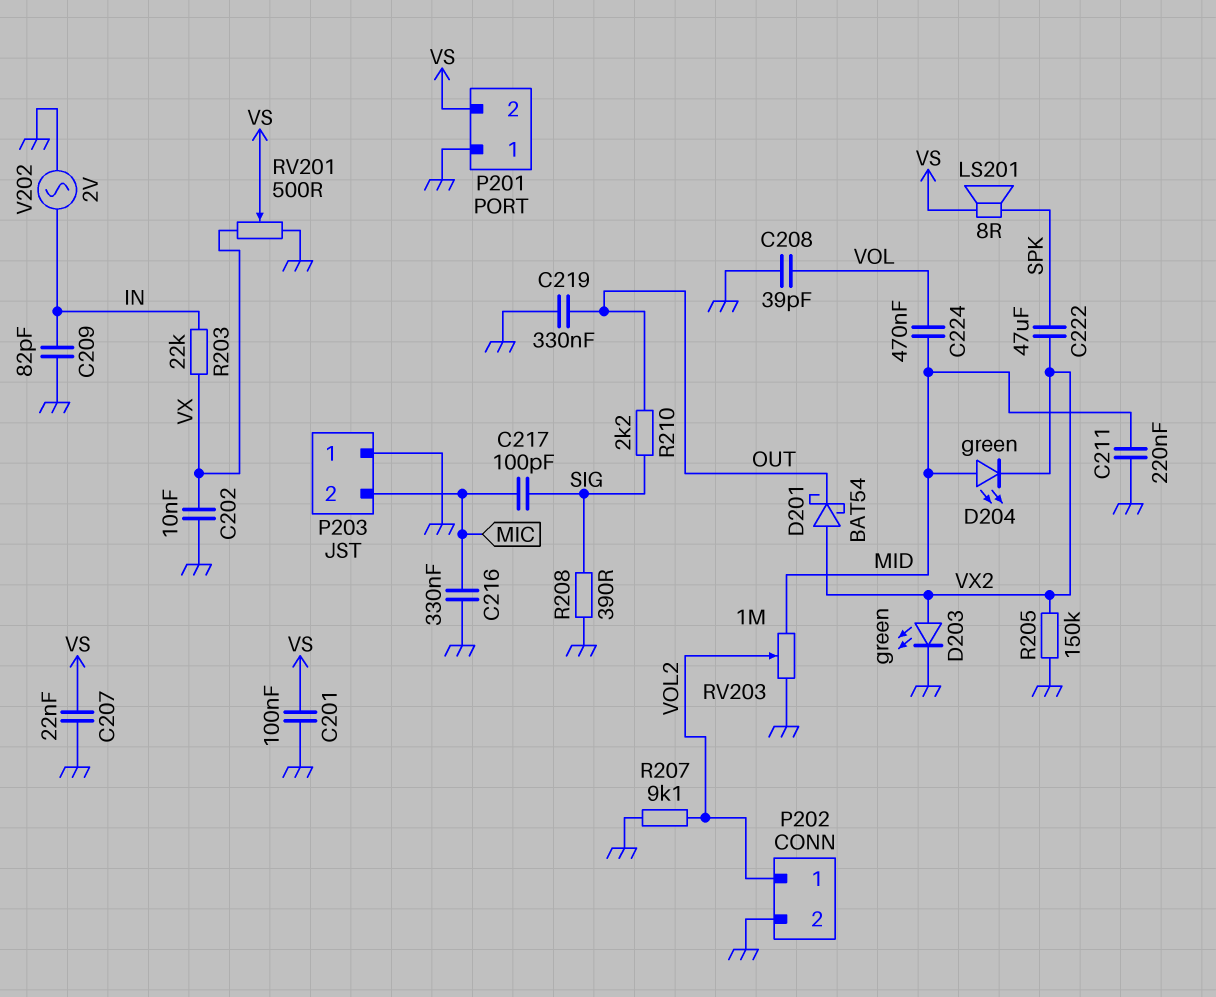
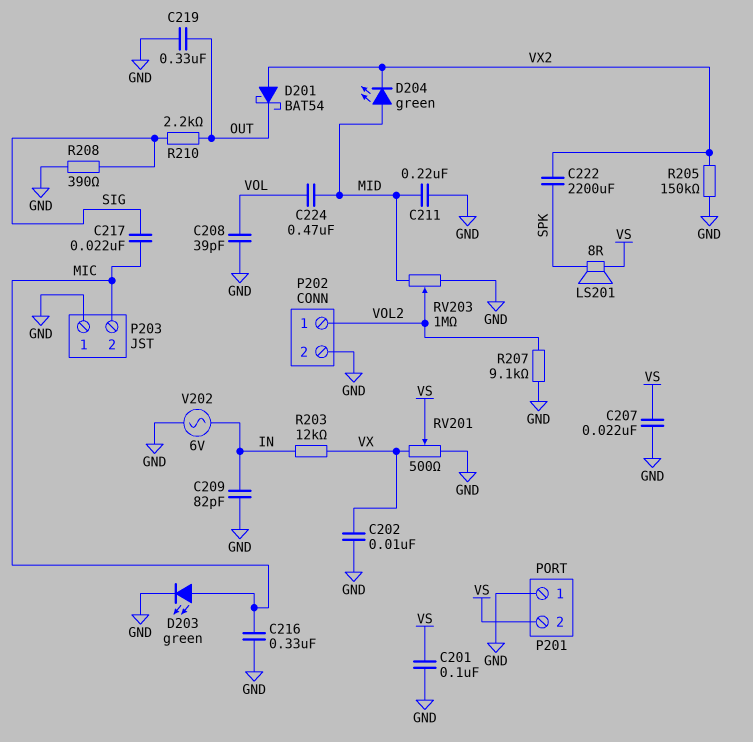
C217: 100pF (MIC, SIG) -> 22nF (MIC, SIG)
C222: 47uF (SPK, VX2) -> 2200uF (SPK, VX2)
D203: LED green (A VX2, K GND) -> LED green (A MIC, K GND)
R203: 22k (IN, VX) -> 12k (IN, VX)
V202: AC 2V (GND, IN) -> AC 6V (GND, IN)

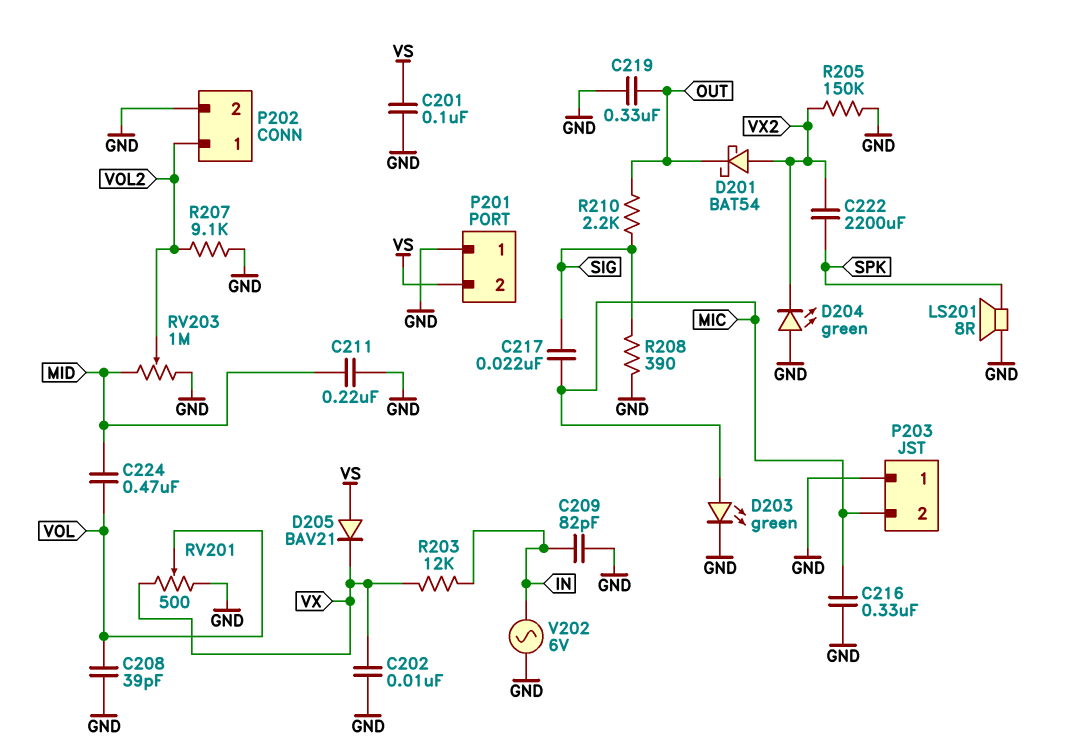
C207: 22nF (GND, VS) -> none
D204: LED green (A MID, K VX2) -> LED green (A GND, K VX2)
D205: none -> diode BAV21 (A VS, K VX)
LS201: speaker 8R (SPK, VS) -> speaker 8R (GND, SPK)
RV201: 500 (GND, VX, wiper VS) -> 500 (GND, VX, wiper VOL)

